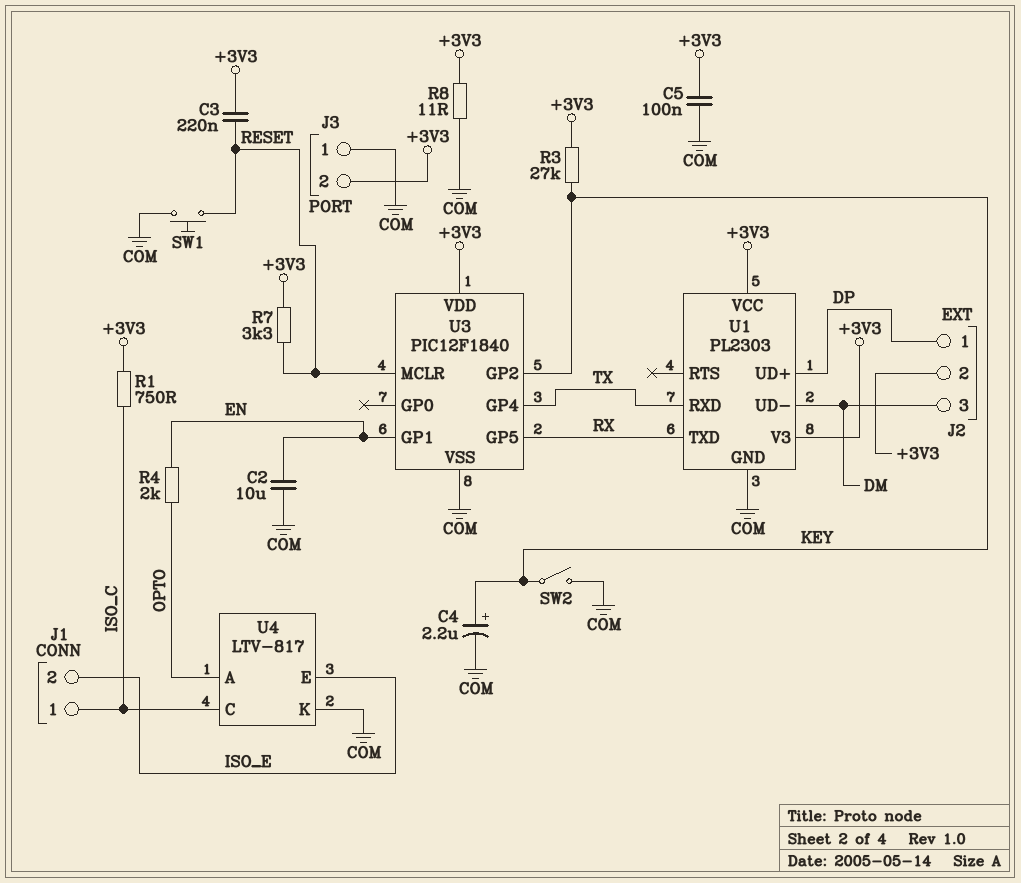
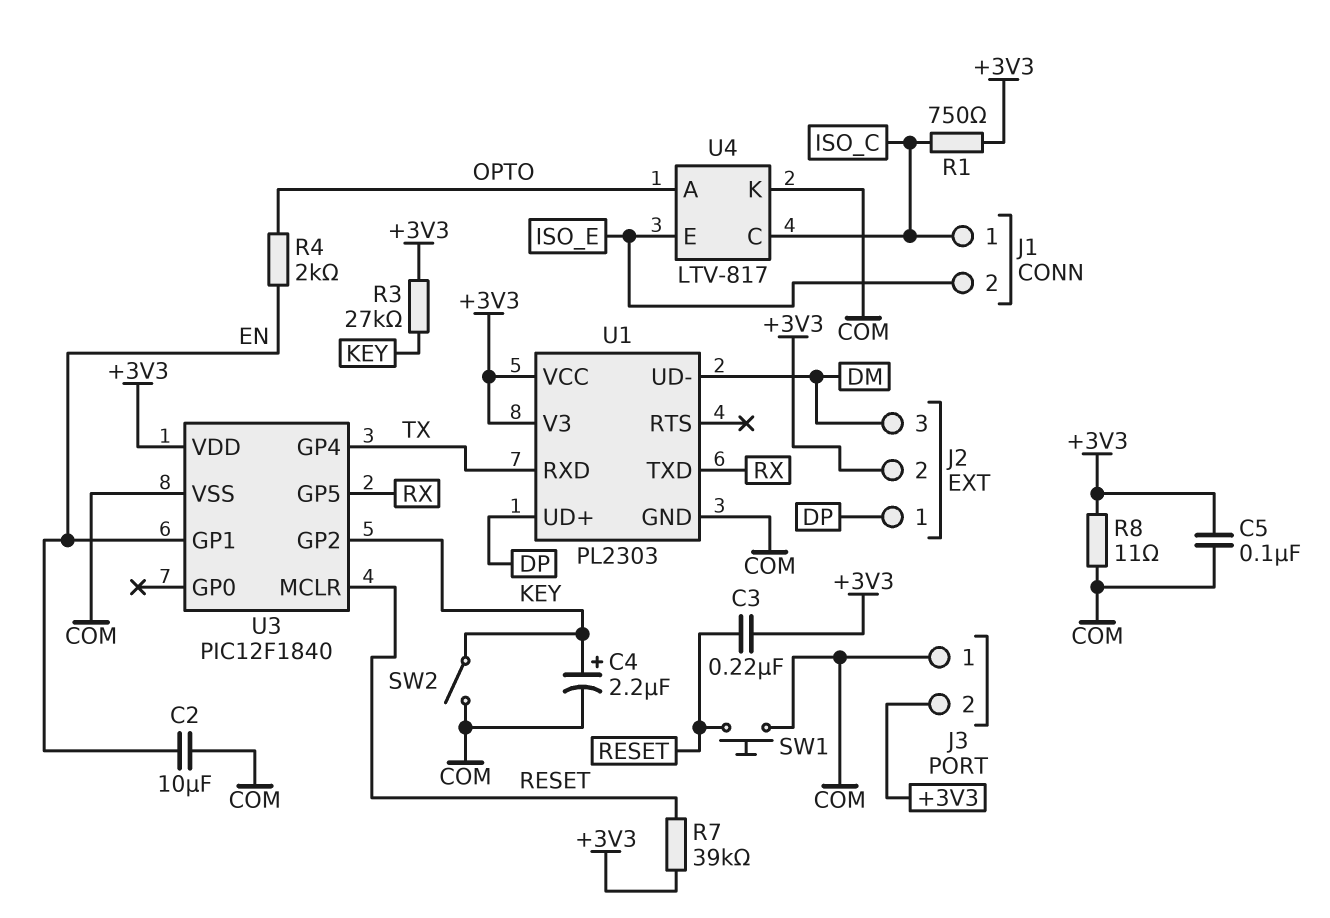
R7: 3.3k (+3V3, RESET) -> 39k (+3V3, RESET)

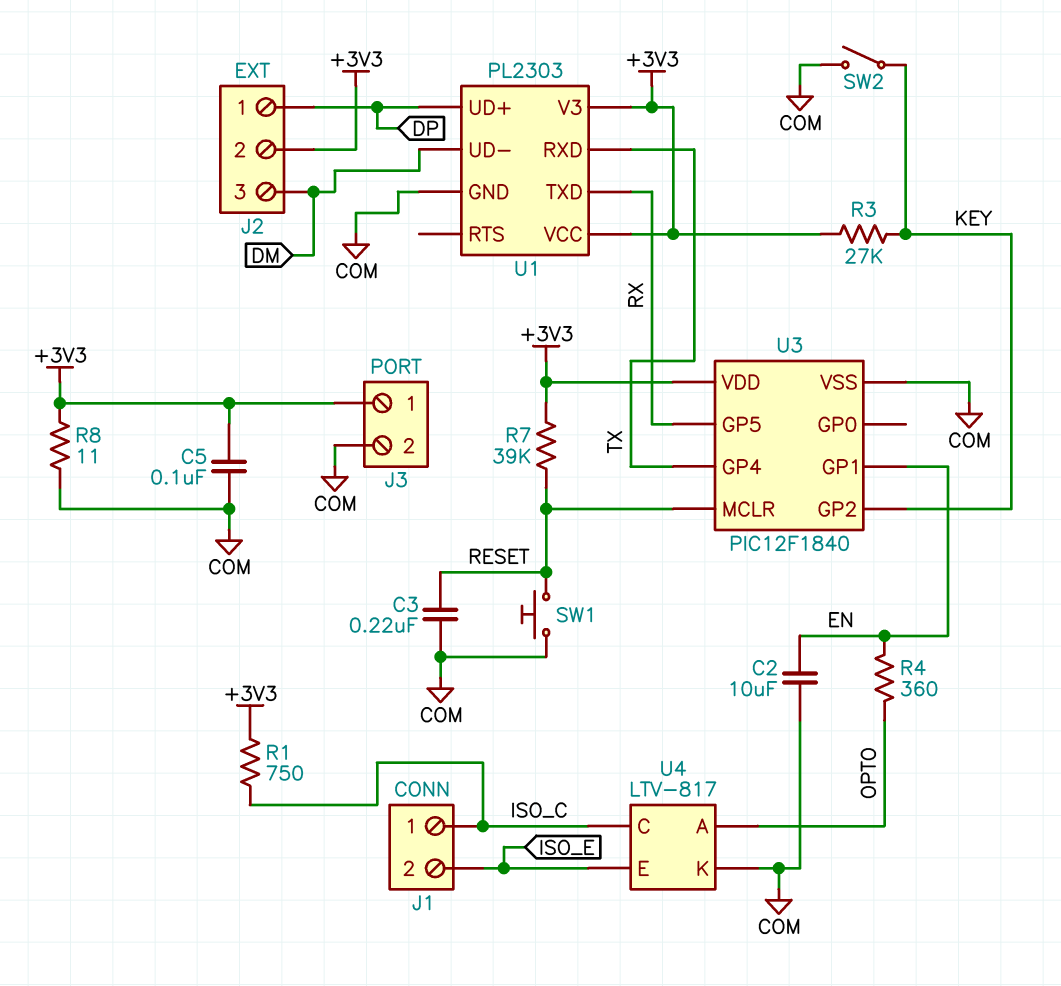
C3: 220nF (+3V3, RESET) -> 220nF (COM, RESET)
C4: 2.2uF (plus KEY, minus COM) -> none
J3 pin 1: COM -> +3V3
J3 pin 2: +3V3 -> COM
R4: 2k (EN, OPTO) -> 360 (EN, OPTO)

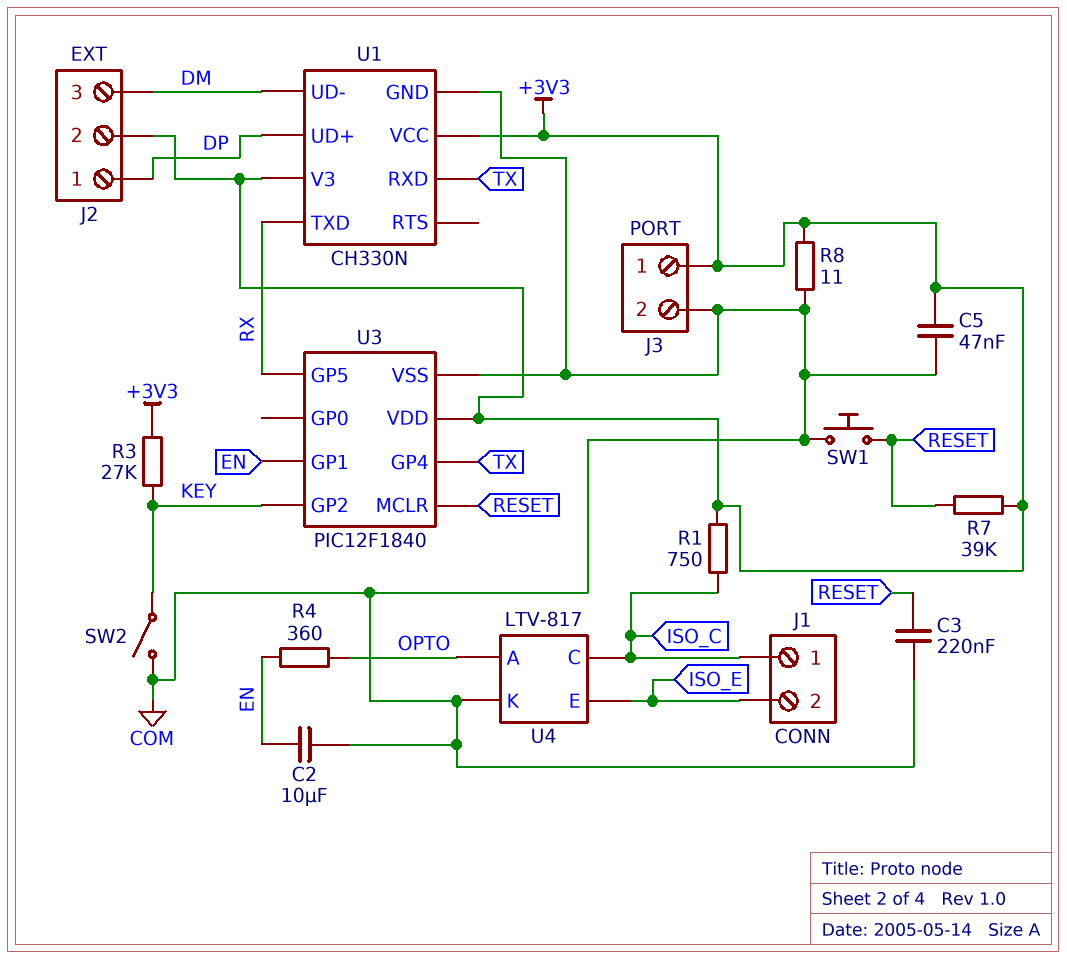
C5: 100nF (+3V3, COM) -> 47nF (+3V3, COM)
U1: PL2303 -> CH330N

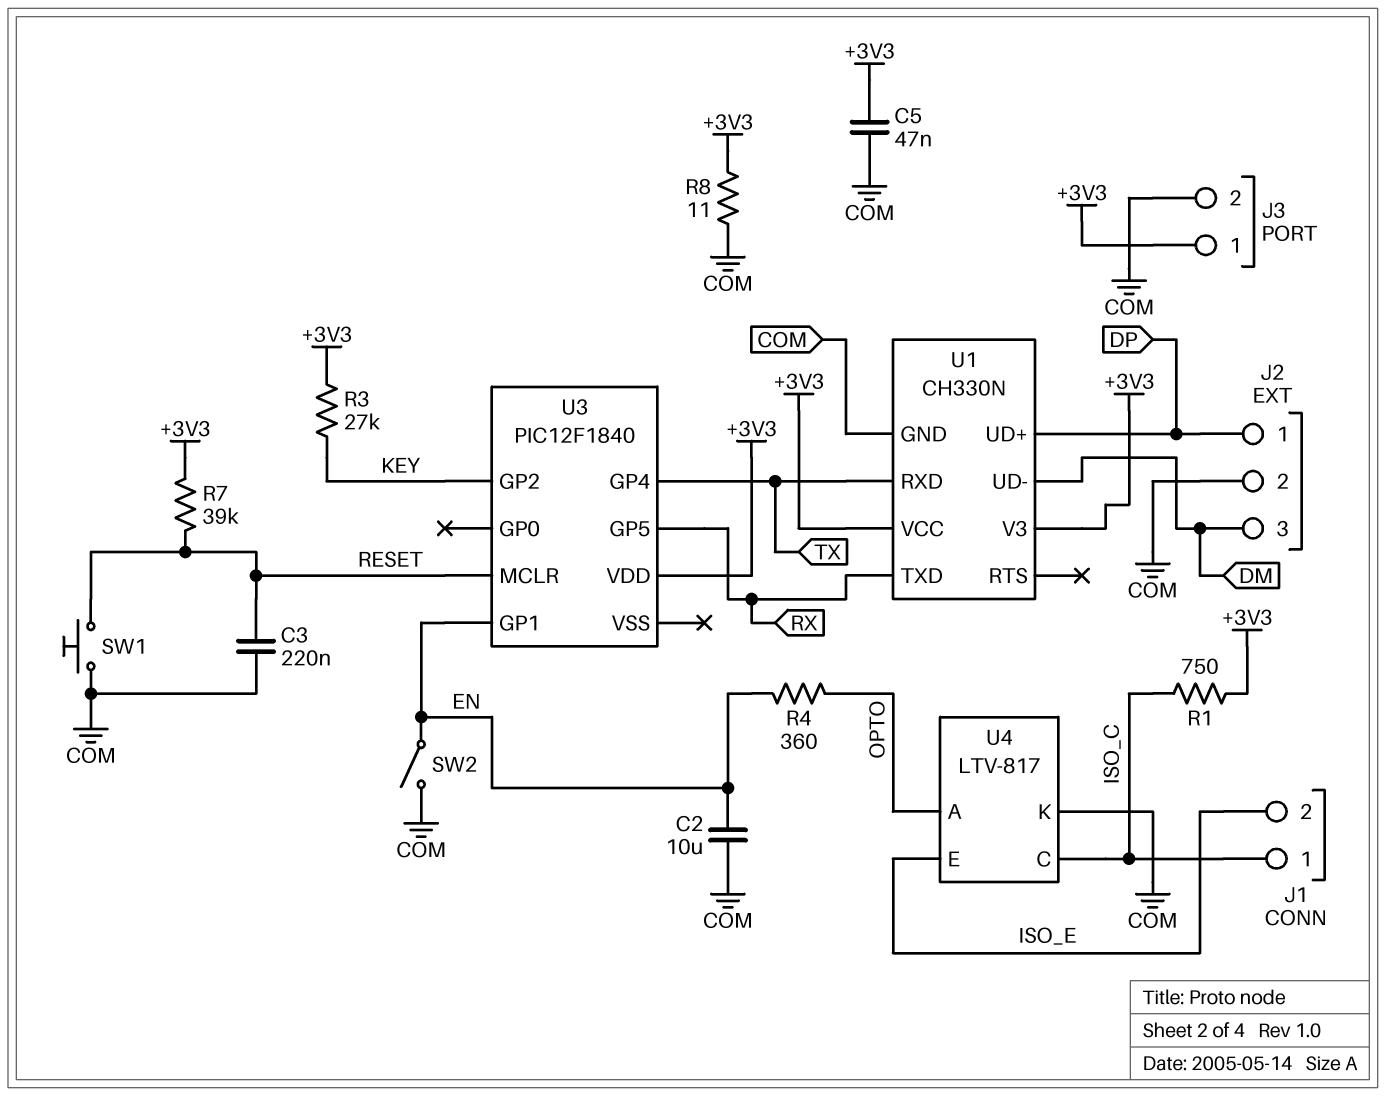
J2 pin 2: +3V3 -> COM
SW2: switch (COM, KEY) -> switch (COM, EN)
U3 pin VSS: COM -> none

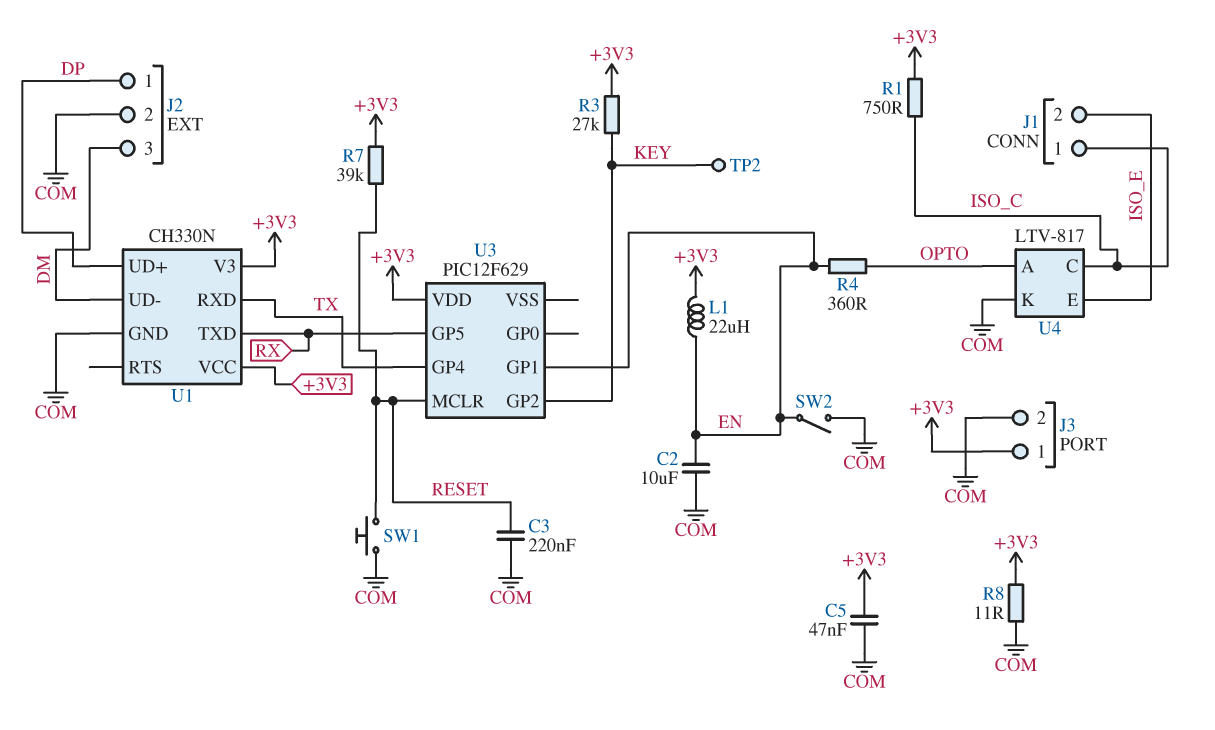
L1: none -> 22uH (+3V3, EN)
TP2: none -> test point (KEY)
U3: PIC12F1840 -> PIC12F629

